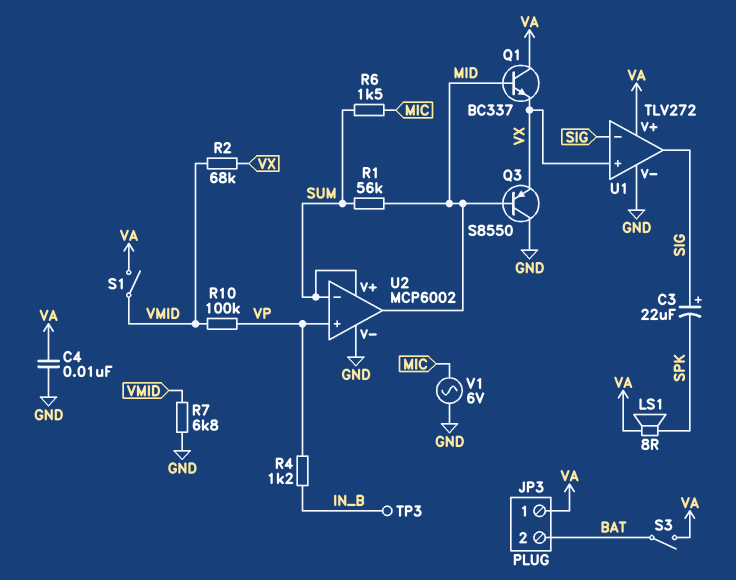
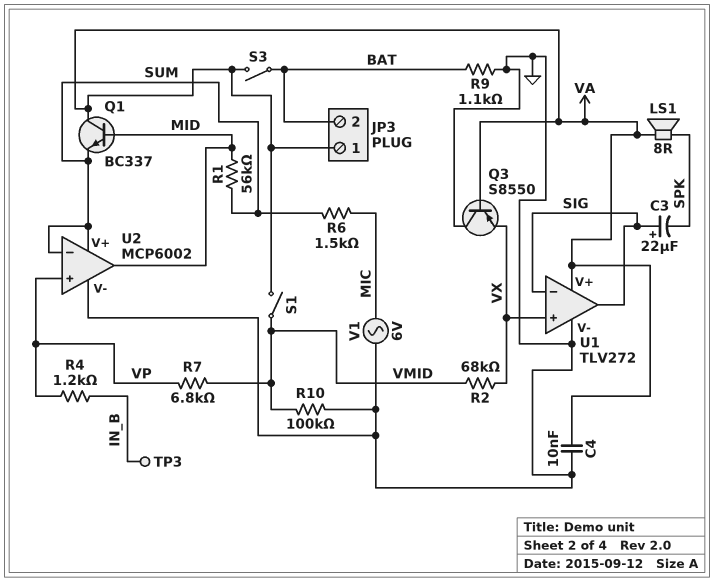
Q1: NPN BC337 (B MID, C VA, E VX) -> NPN BC337 (B MID, C VA, E SUM)
Q3: PNP S8550 (B MID, C GND, E VX) -> PNP S8550 (B VA, C GND, E VX)
R7: 6.8k (GND, VMID) -> 6.8k (VMID, VP)
R9: none -> 1.1k (BAT, GND)
R10: 100k (VMID, VP) -> 100k (GND, VMID)

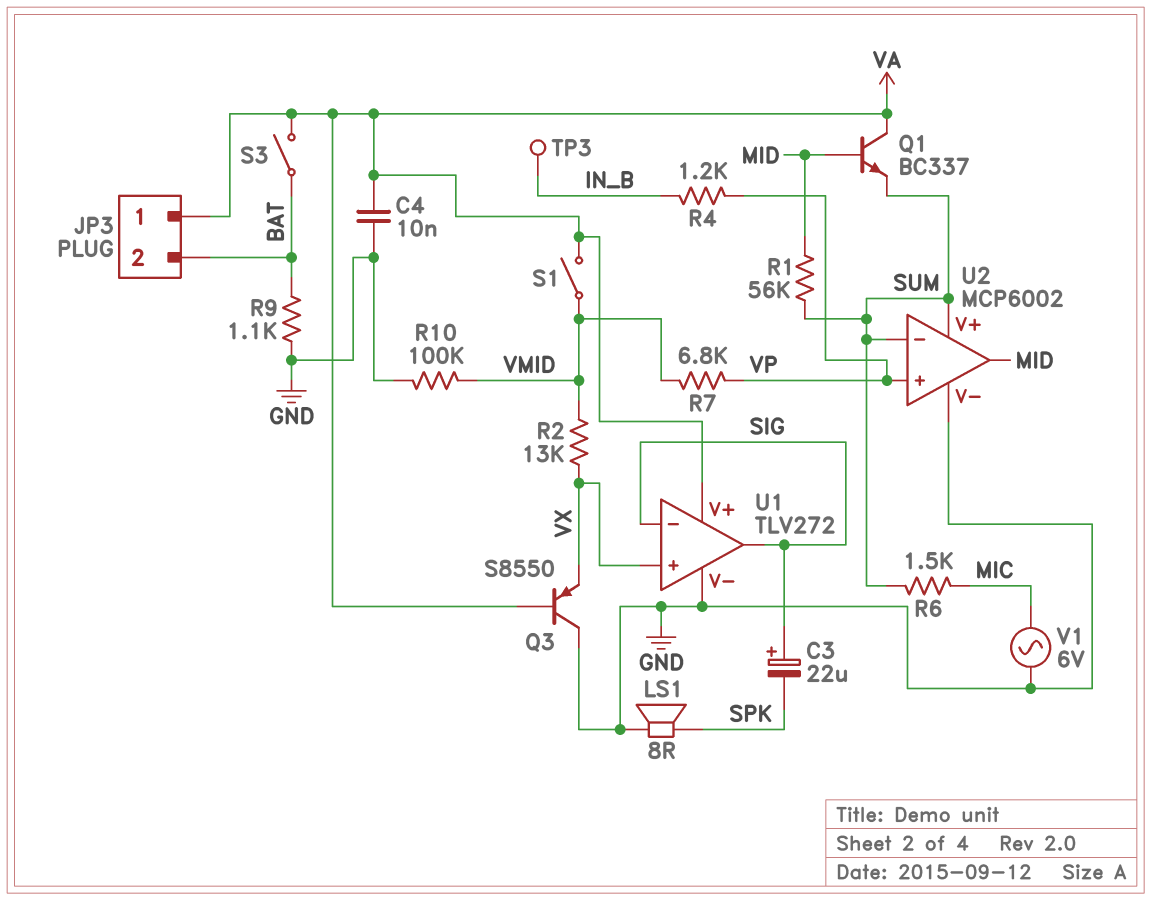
LS1: speaker 8R (SPK, VA) -> speaker 8R (GND, SPK)
R2: 68k (VMID, VX) -> 13k (VMID, VX)

